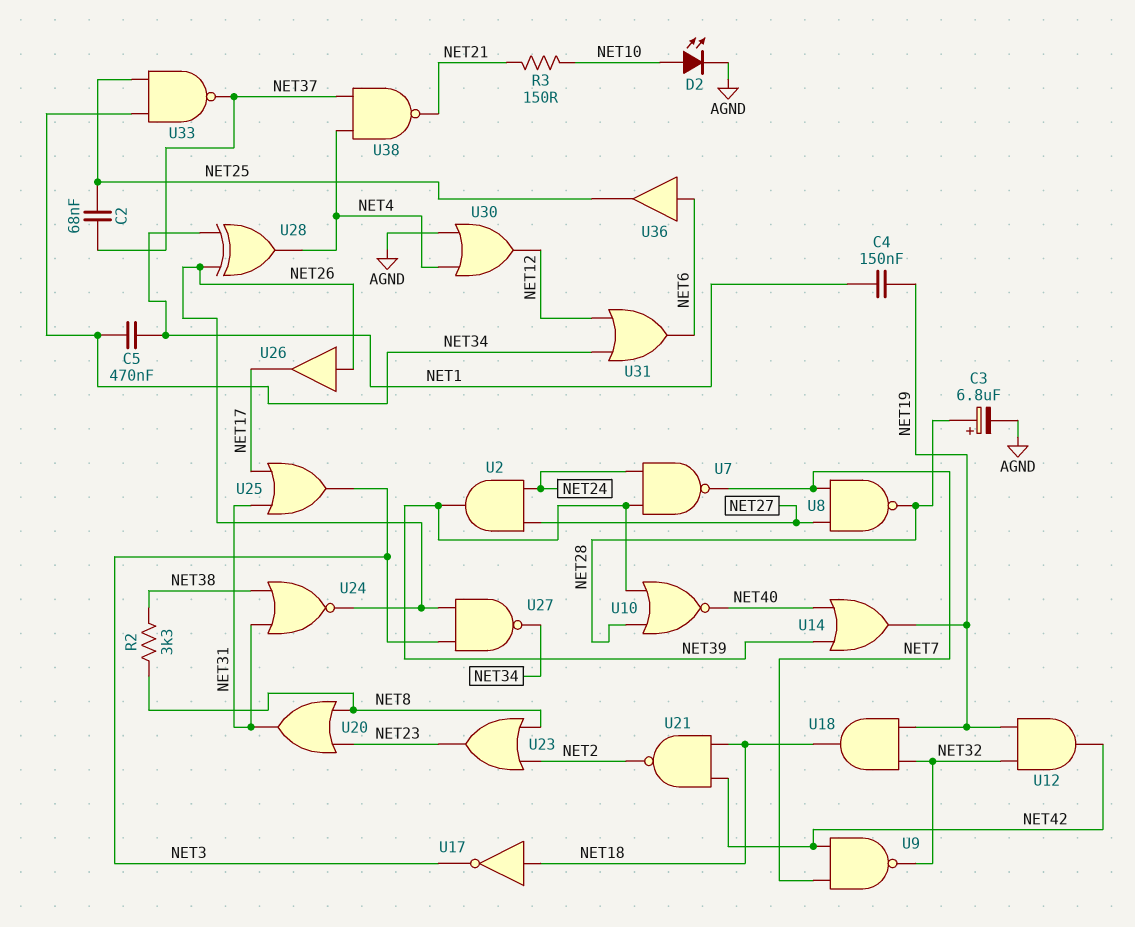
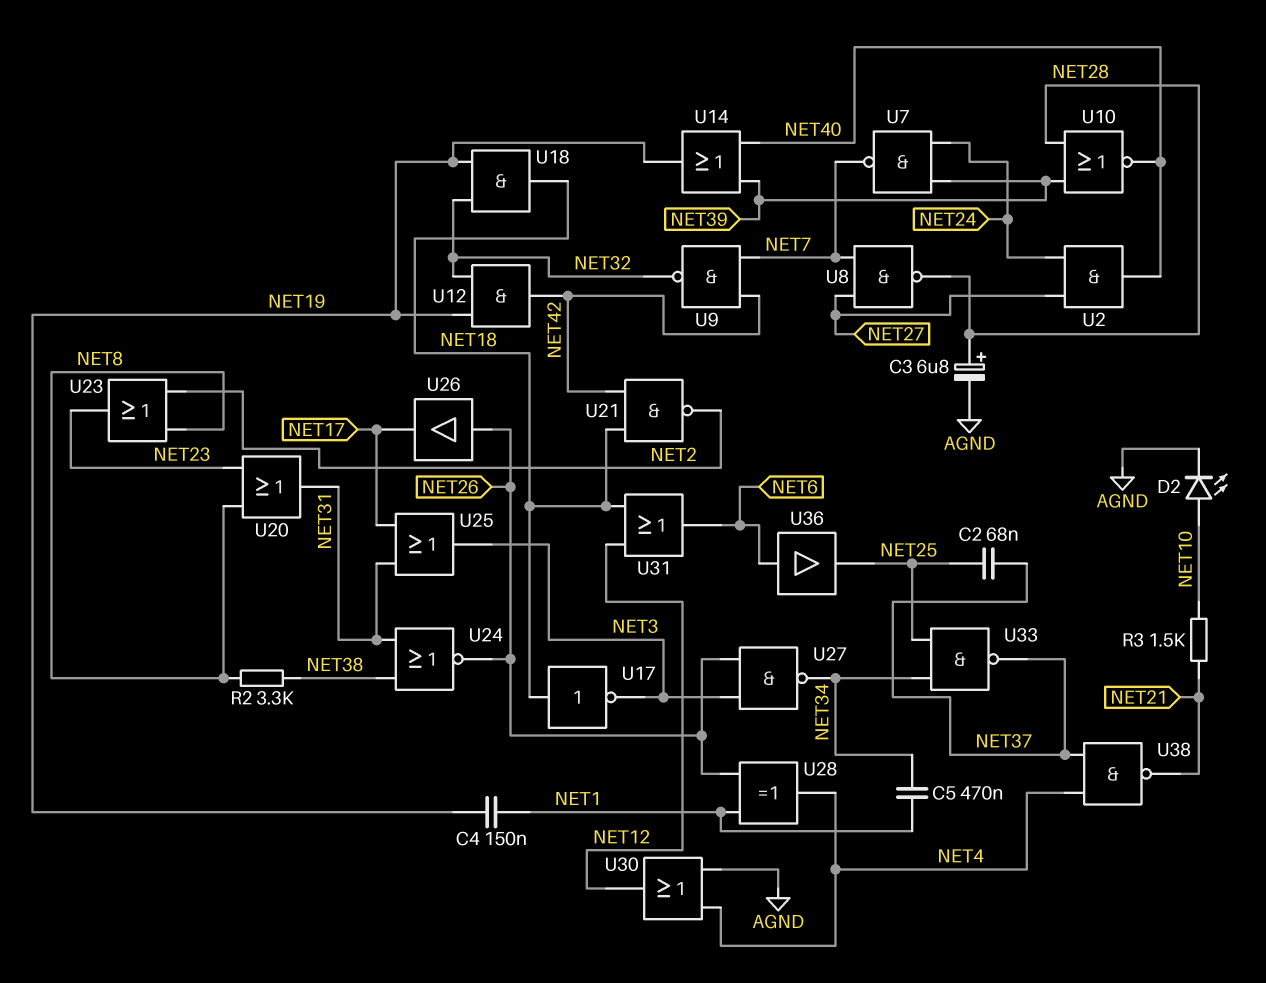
R3: 150 (NET10, NET21) -> 1.5k (NET10, NET21)
U2: AND (in NET24, in NET27, out NET39) -> AND (in NET24, in NET27, out NET40)
U31: OR (in NET12, in NET34, out NET6) -> OR (in NET12, in NET18, out NET6)

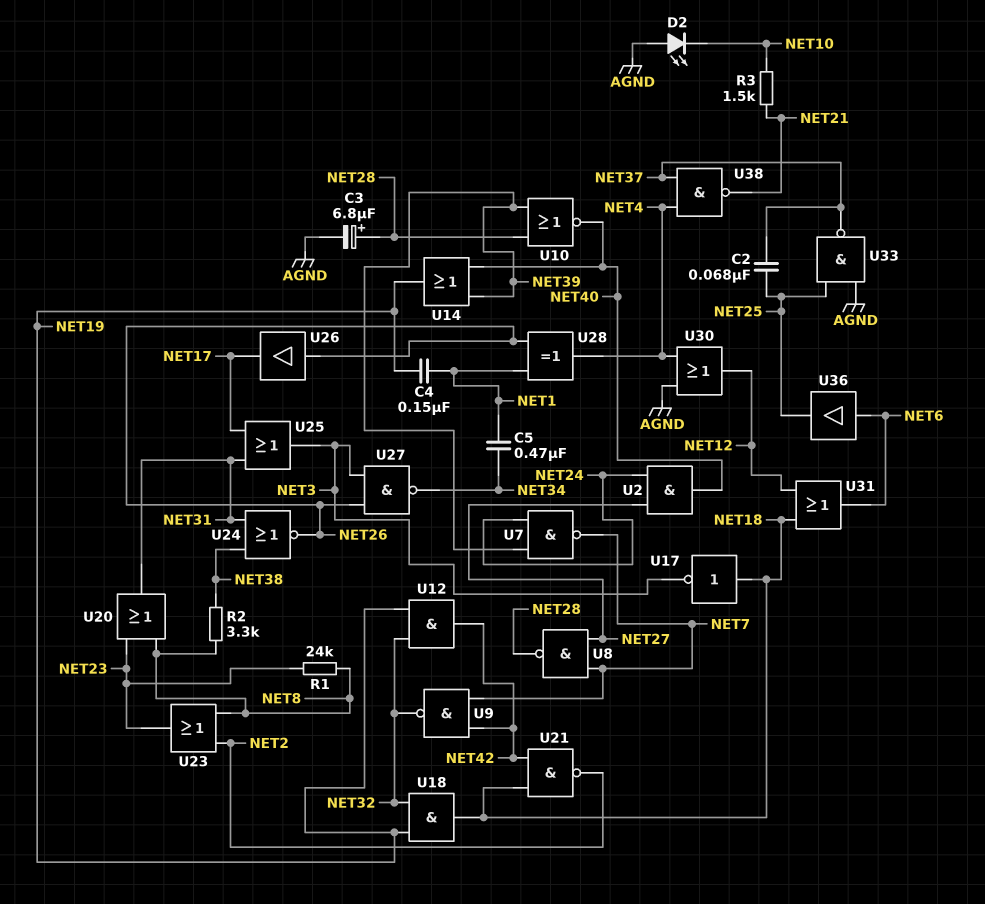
D2: LED (A NET10, K AGND) -> LED (A AGND, K NET10)
R1: none -> 24k (NET8, NET23)
U33: NAND (in NET25, in NET34, out NET37) -> NAND (in AGND, in NET25, out NET37)

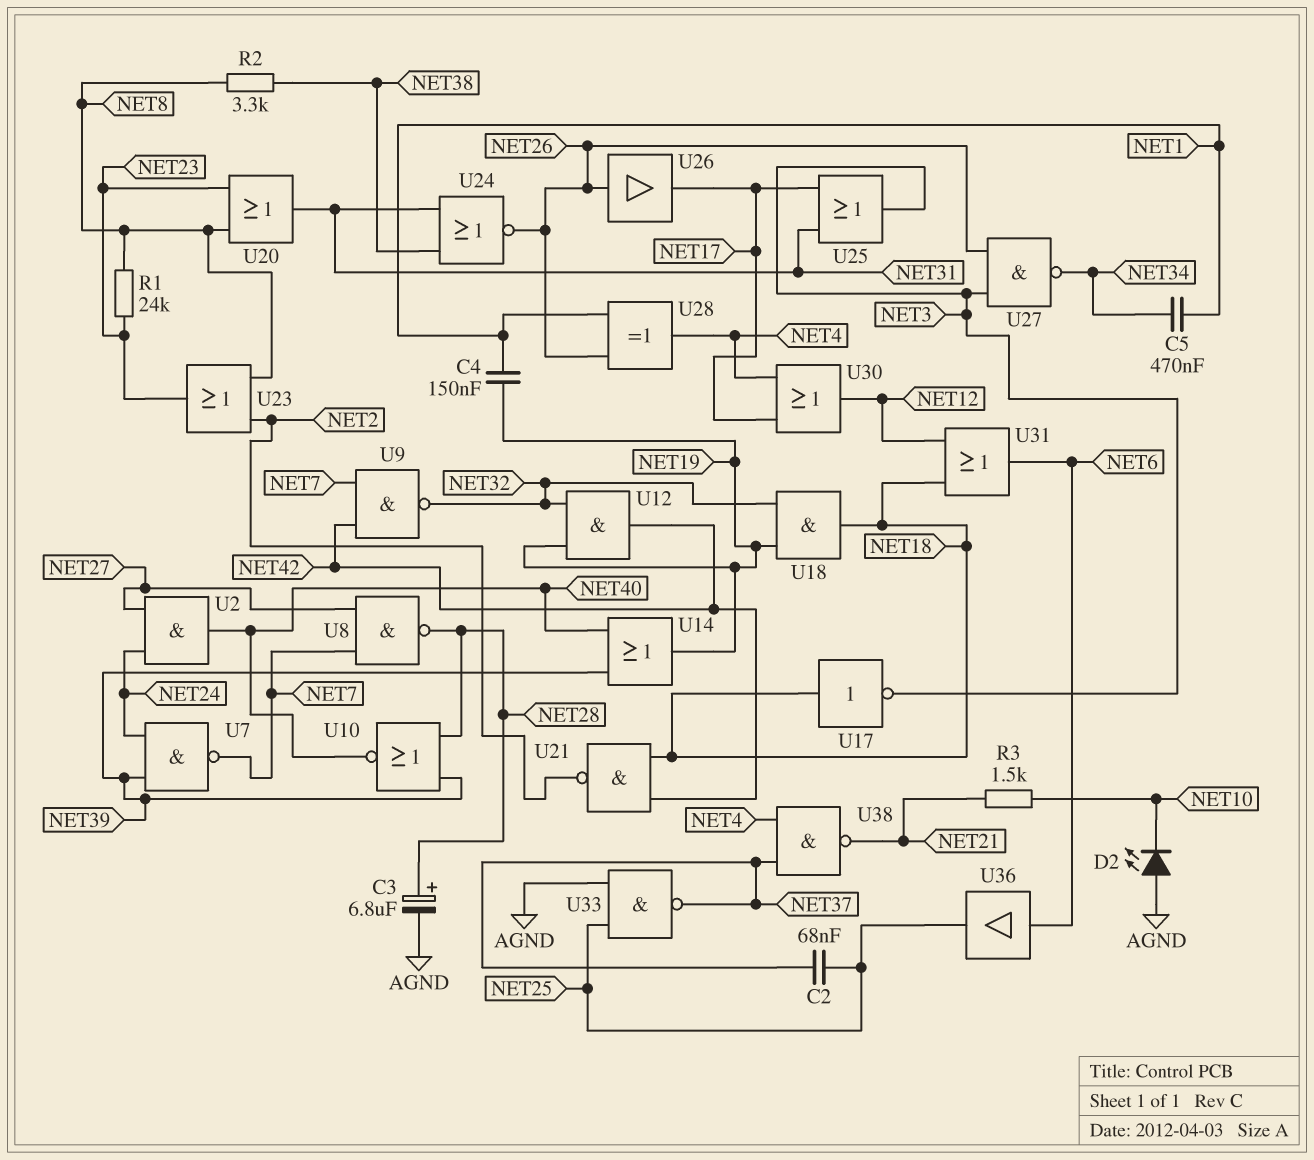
U30: OR (in AGND, in NET4, out NET12) -> OR (in NET4, in NET17, out NET12)

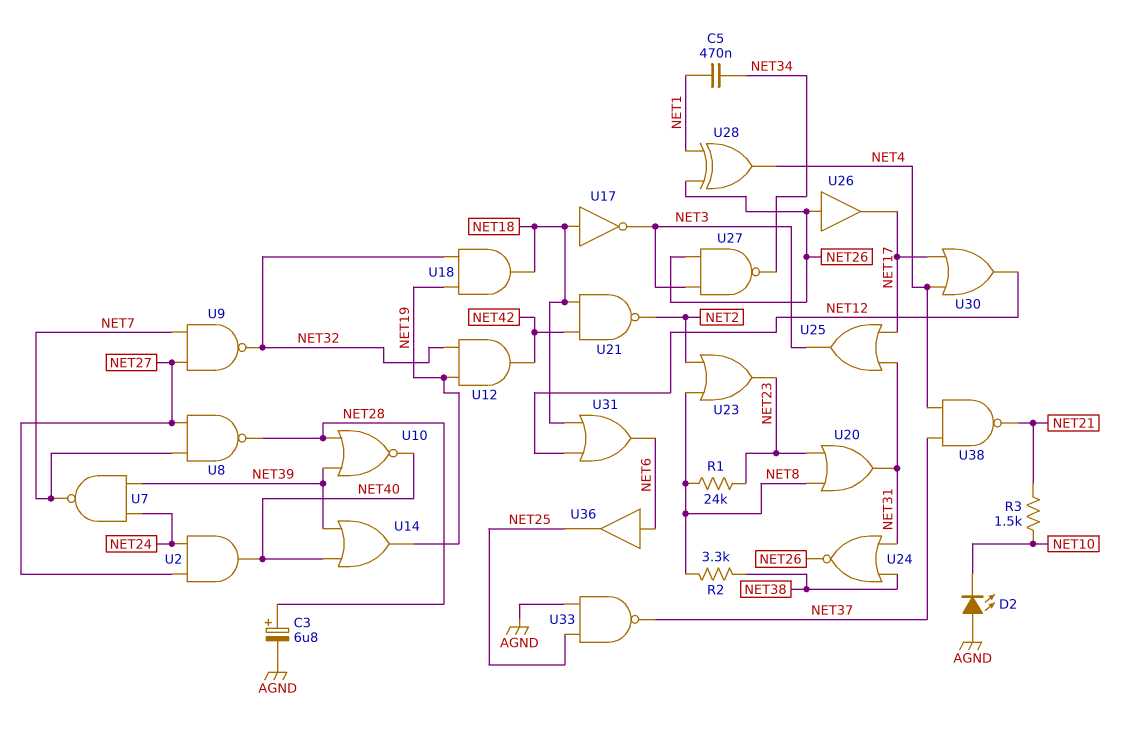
C2: 68nF (NET25, NET37) -> none
C4: 150nF (NET1, NET19) -> none
U9: NAND (in NET7, in NET42, out NET32) -> NAND (in NET7, in NET27, out NET32)

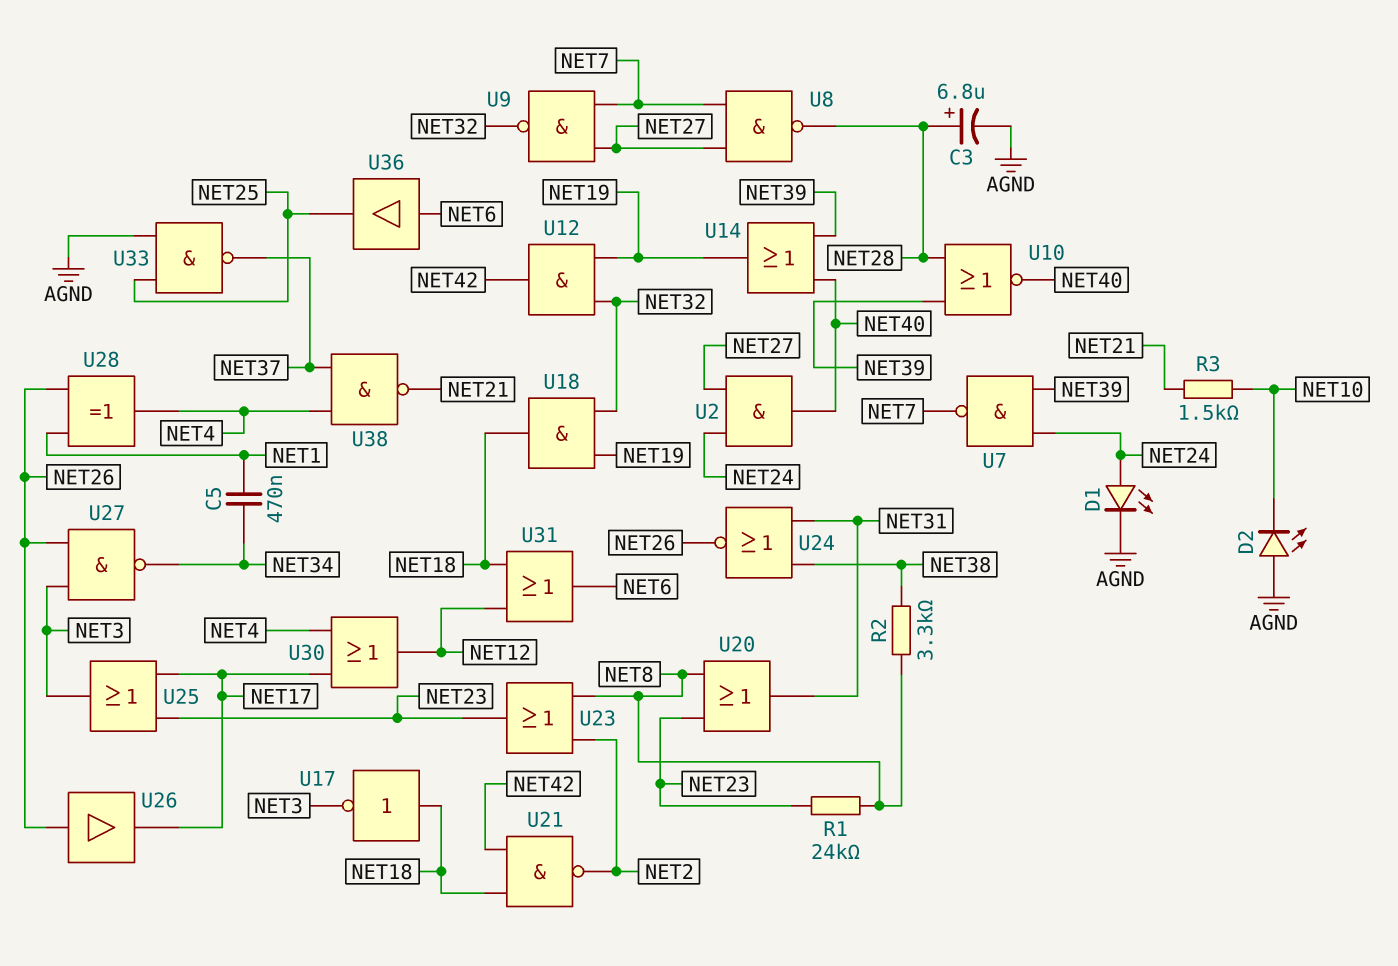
D1: none -> LED (A NET24, K AGND)
U25: OR (in NET17, in NET31, out NET3) -> OR (in NET17, in NET23, out NET3)

